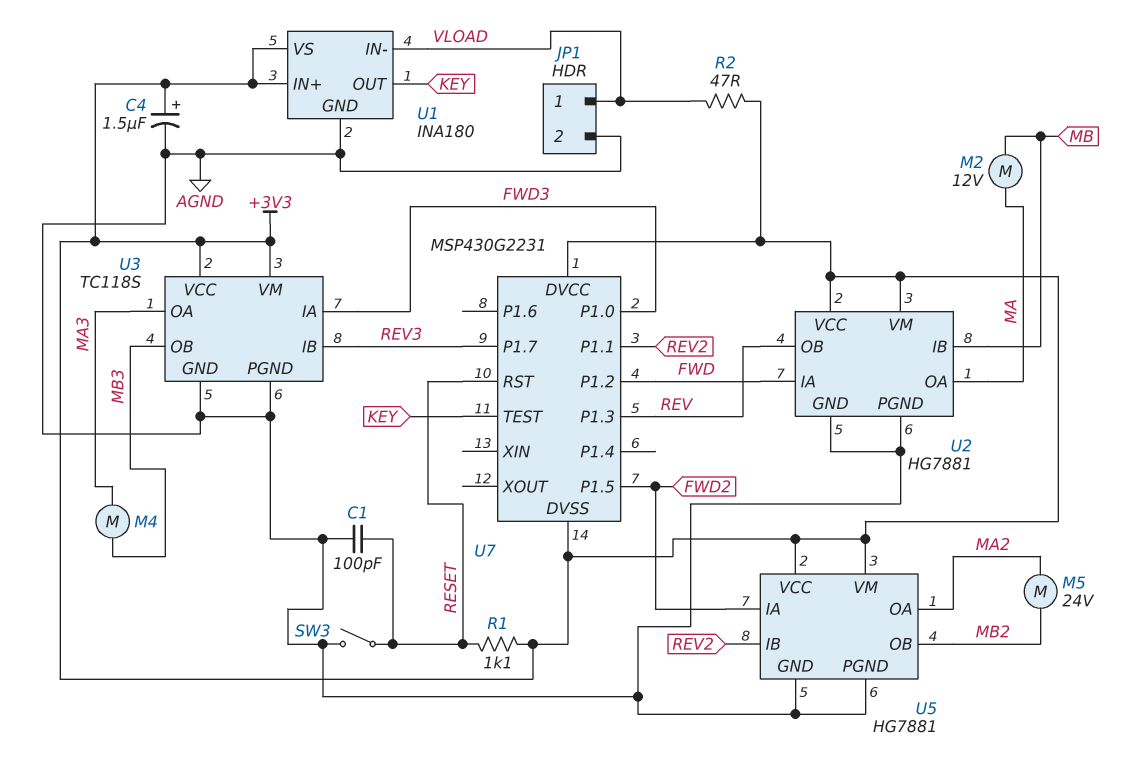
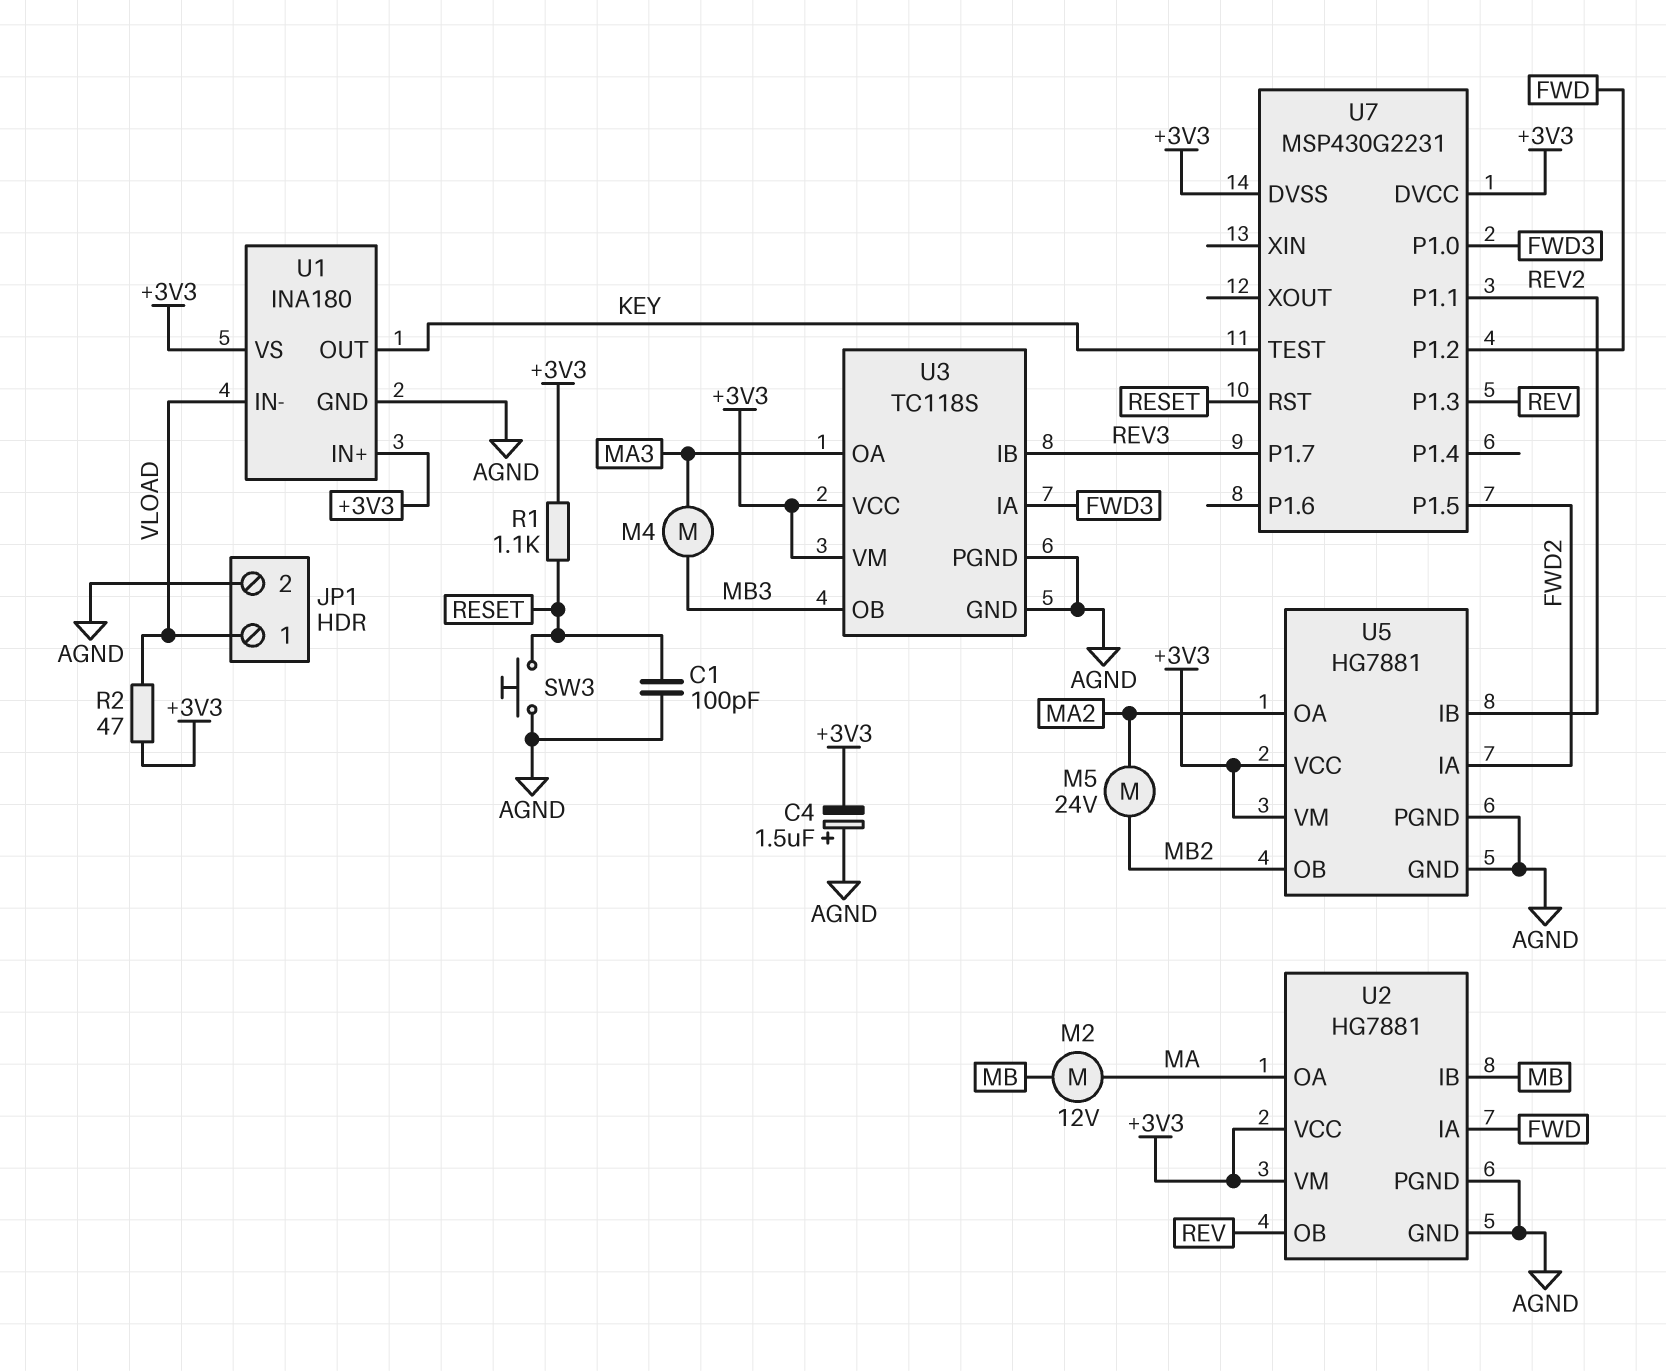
C4: 1.5uF (plus +3V3, minus AGND) -> 1.5uF (plus AGND, minus +3V3)
SW3: switch (AGND, RESET) -> button (AGND, RESET)

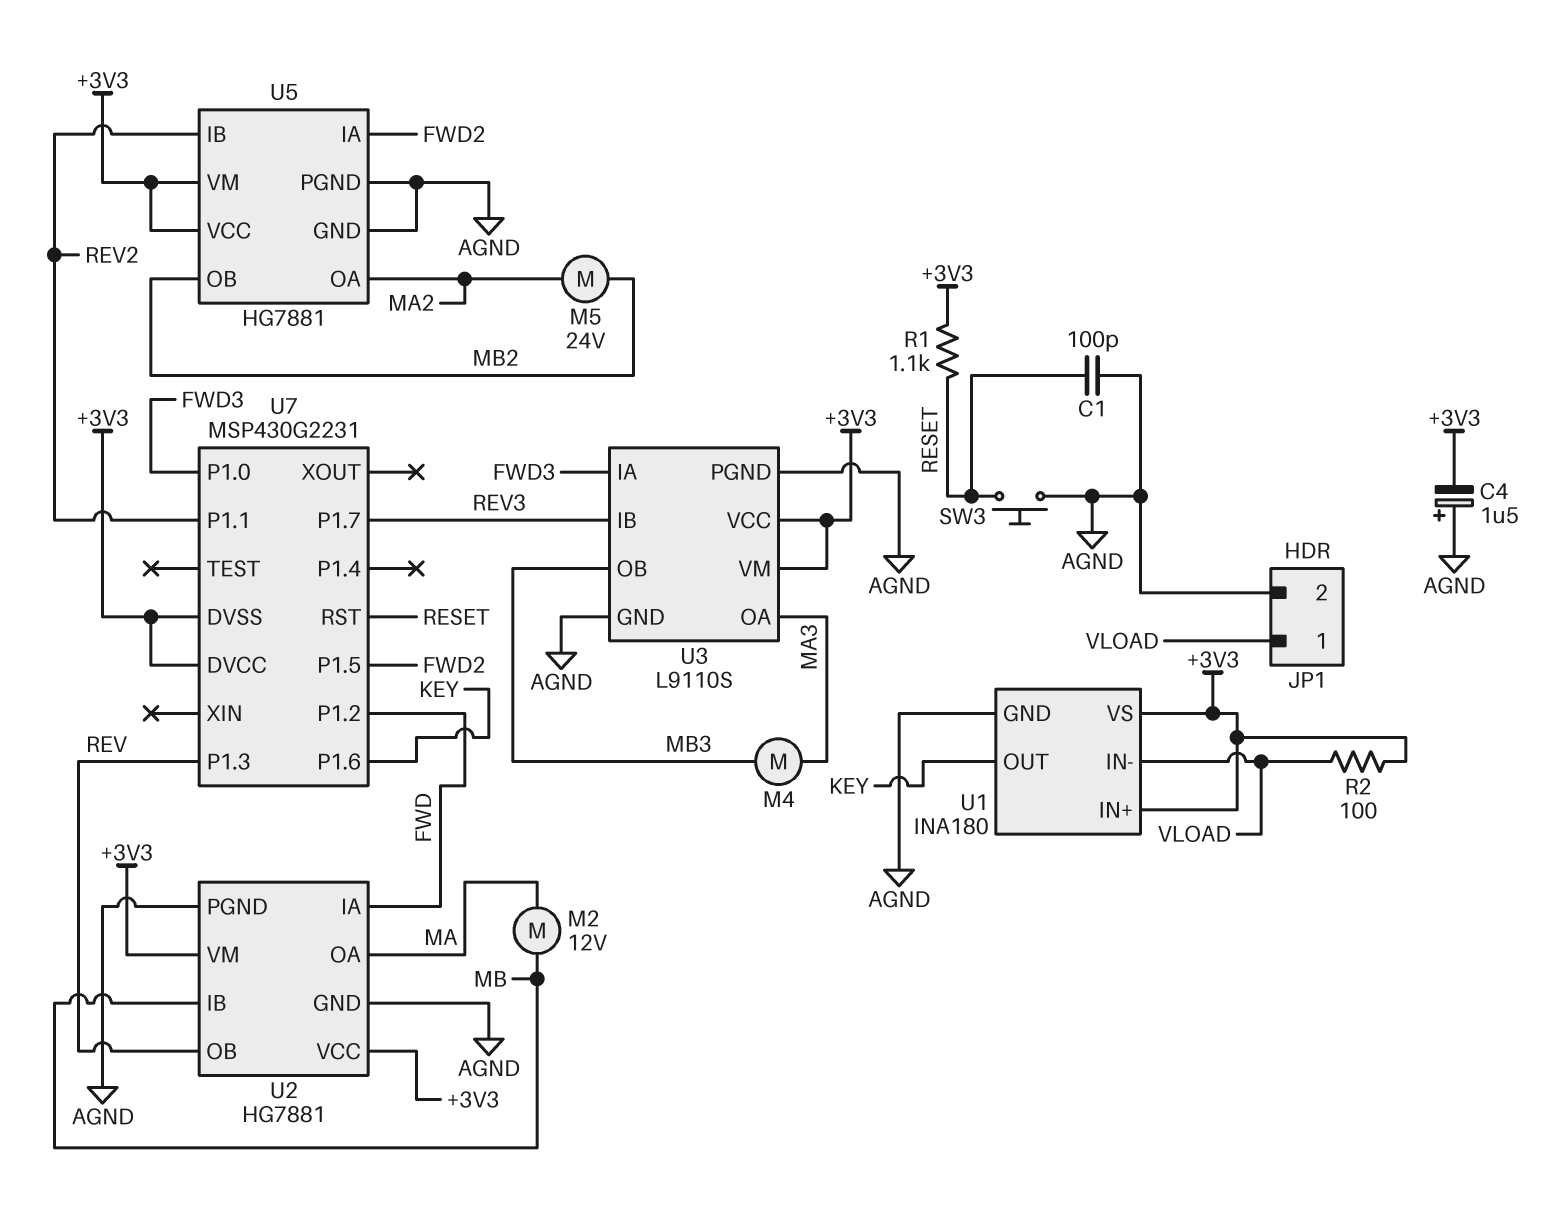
R2: 47 (+3V3, VLOAD) -> 100 (+3V3, VLOAD)
U3: TC118S -> L9110S
U7 pin P1.6: none -> KEY
U7 pin TEST: KEY -> none

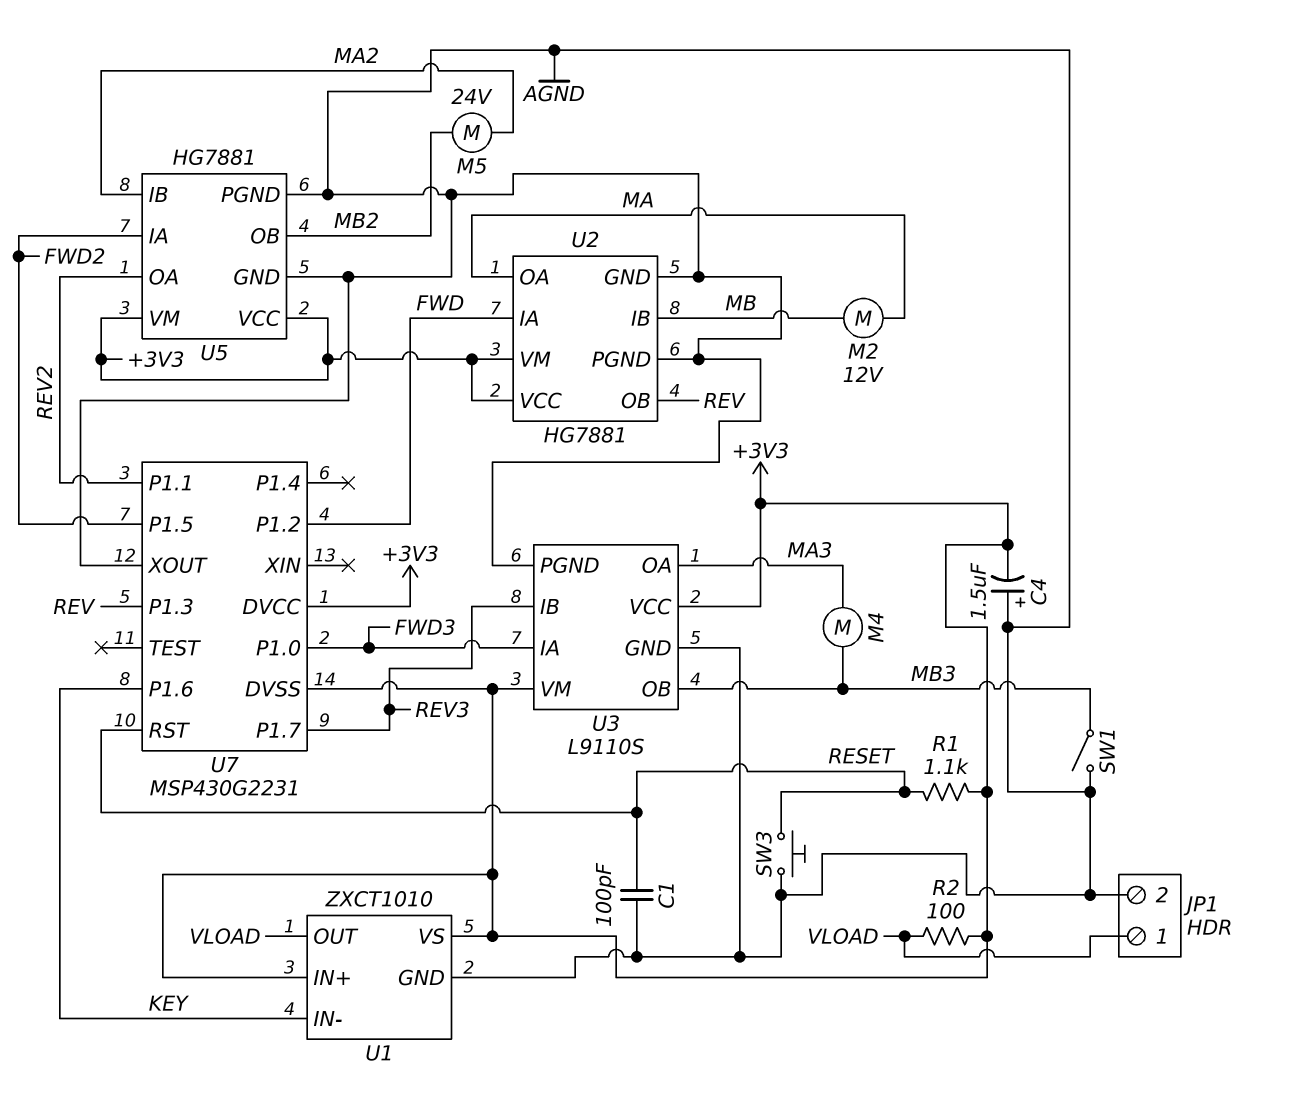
SW1: none -> switch (AGND, MB3)
U1: INA180 -> ZXCT1010
U1 pin IN-: VLOAD -> KEY
U1 pin OUT: KEY -> VLOAD
U5 pin IB: REV2 -> MA2
U5 pin OA: MA2 -> REV2
U7 pin XOUT: none -> AGND

